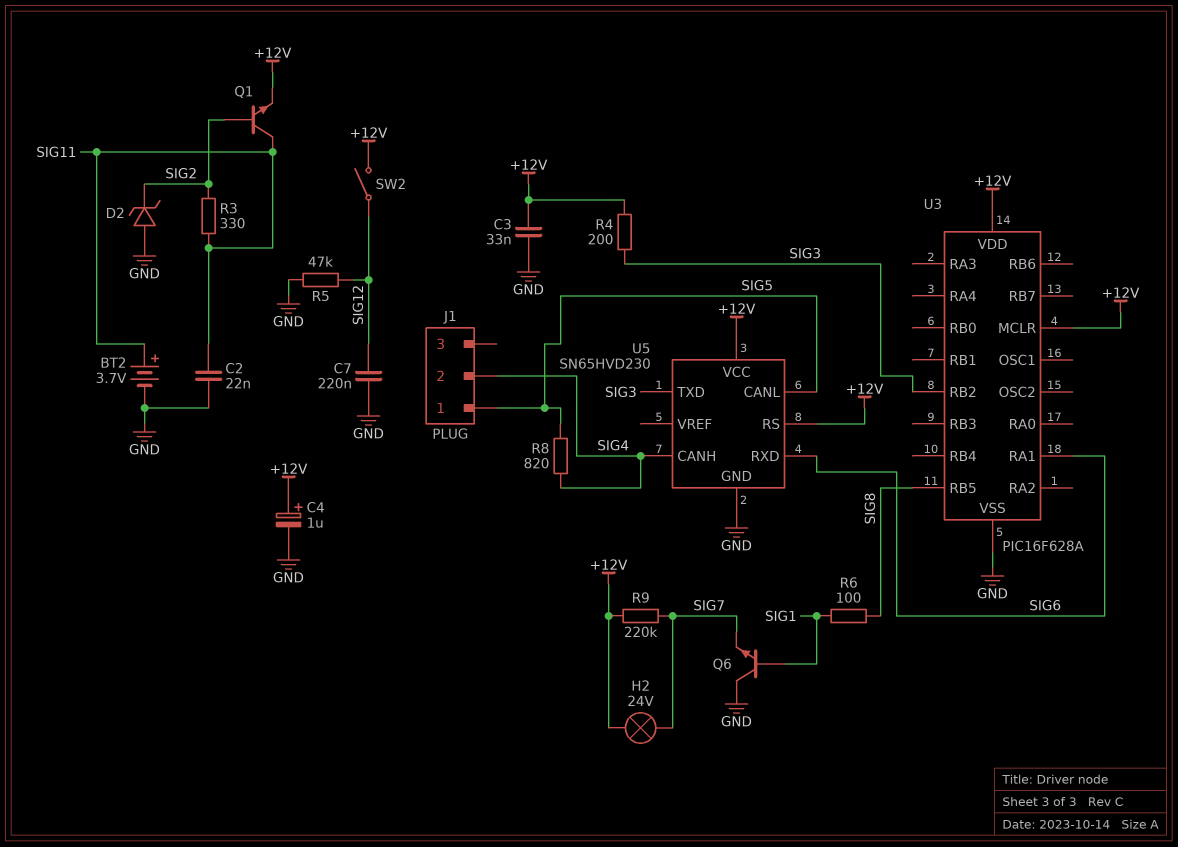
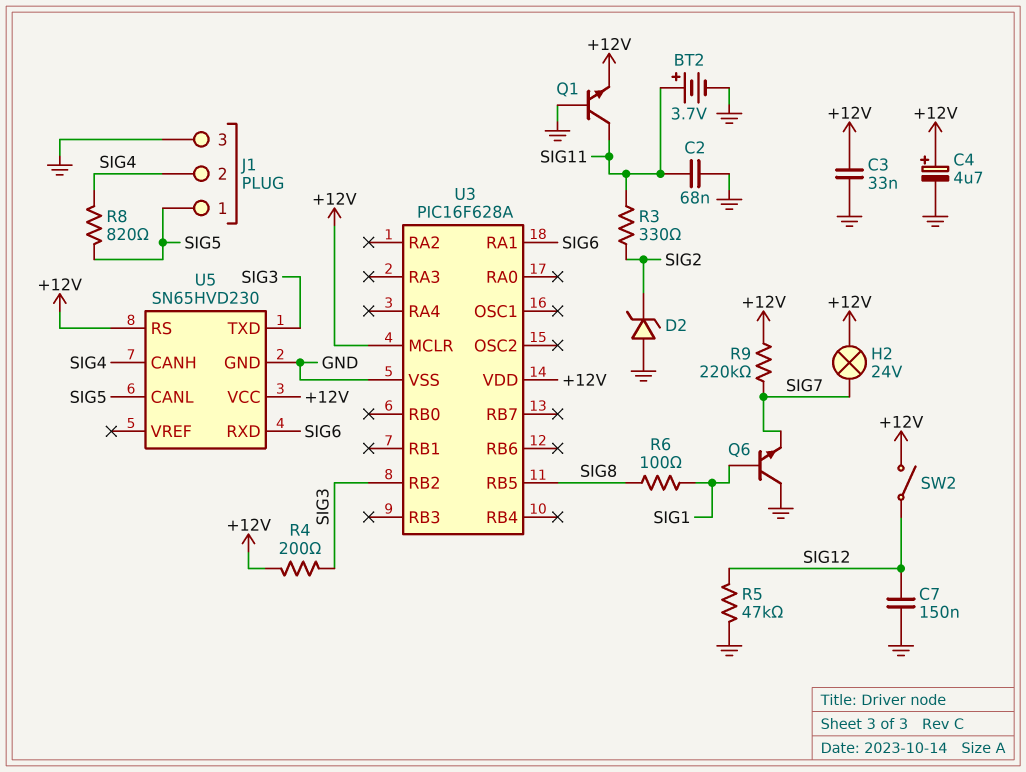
C2: 22nF (GND, SIG11) -> 68nF (GND, SIG11)
C4: 1uF (plus +12V, minus GND) -> 4.7uF (plus +12V, minus GND)
C7: 220nF (GND, SIG12) -> 150nF (GND, SIG12)
J1 pin 3: none -> GND
Q1: NPN (B SIG2, C SIG11, E +12V) -> NPN (B GND, C SIG11, E +12V)

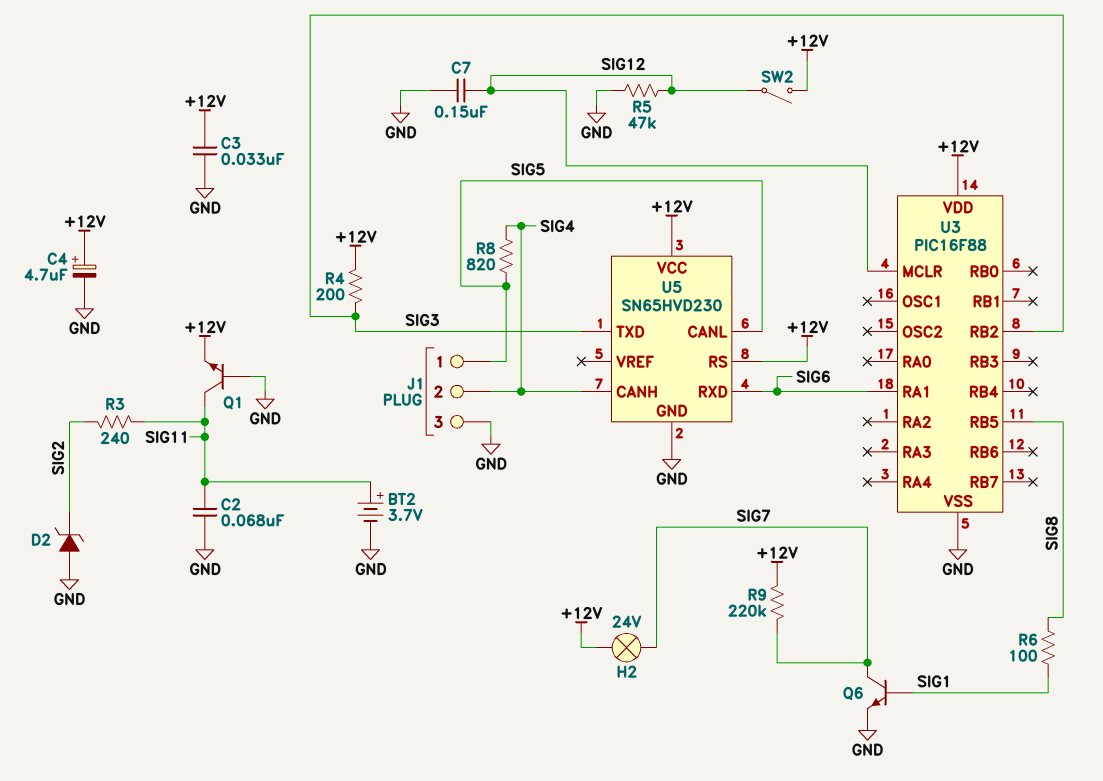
Q6: NPN (B SIG1, C GND, E SIG7) -> NPN (B SIG1, C SIG7, E GND)
R3: 330 (SIG2, SIG11) -> 240 (SIG2, SIG11)
U3: PIC16F628A -> PIC16F88
U3 pin MCLR: +12V -> SIG12

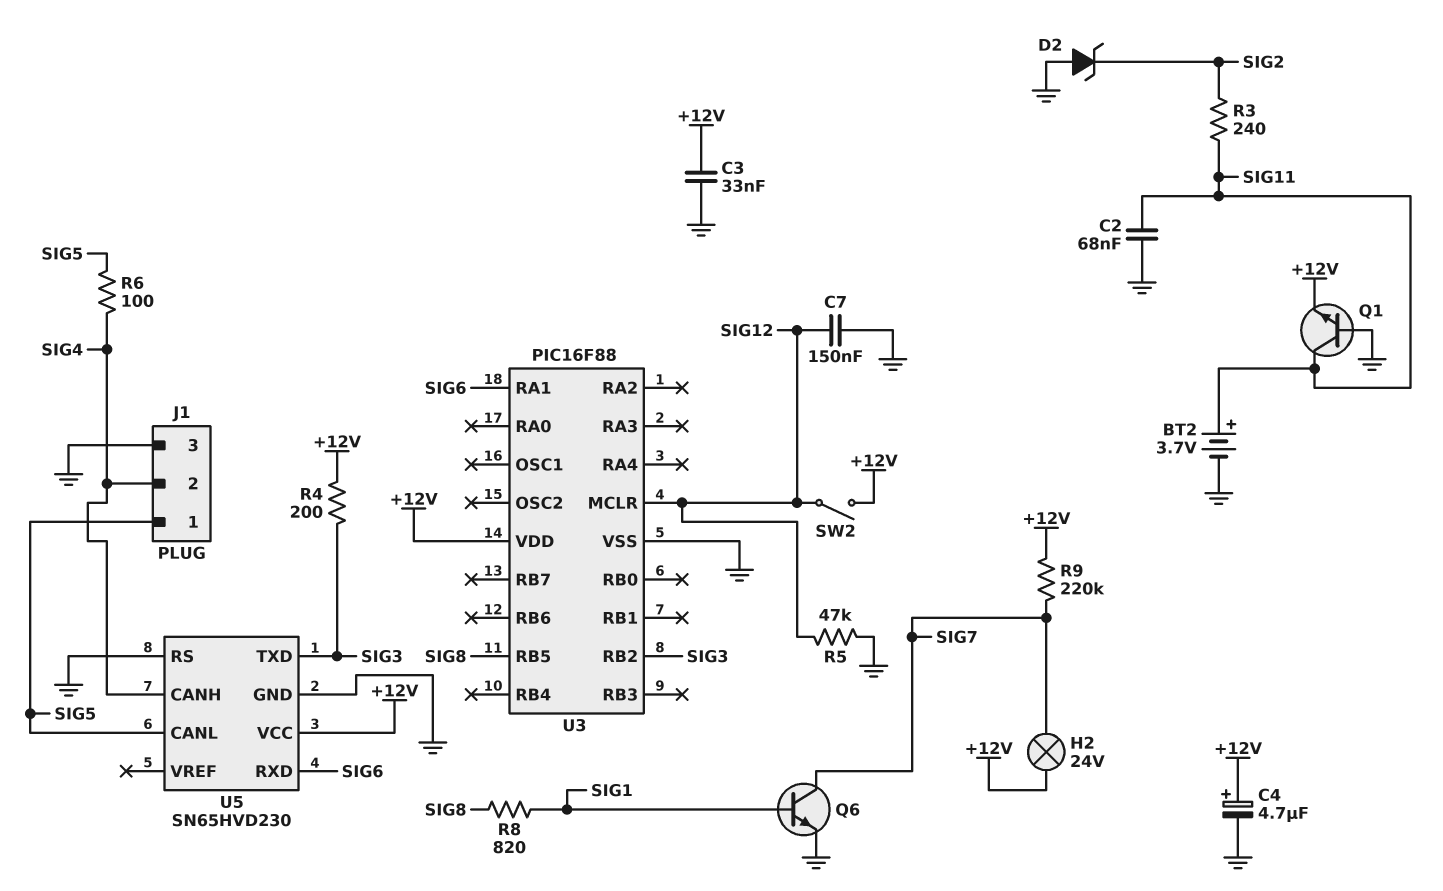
R6: 100 (SIG1, SIG8) -> 100 (SIG4, SIG5)
R8: 820 (SIG4, SIG5) -> 820 (SIG1, SIG8)
U5 pin RS: +12V -> GND

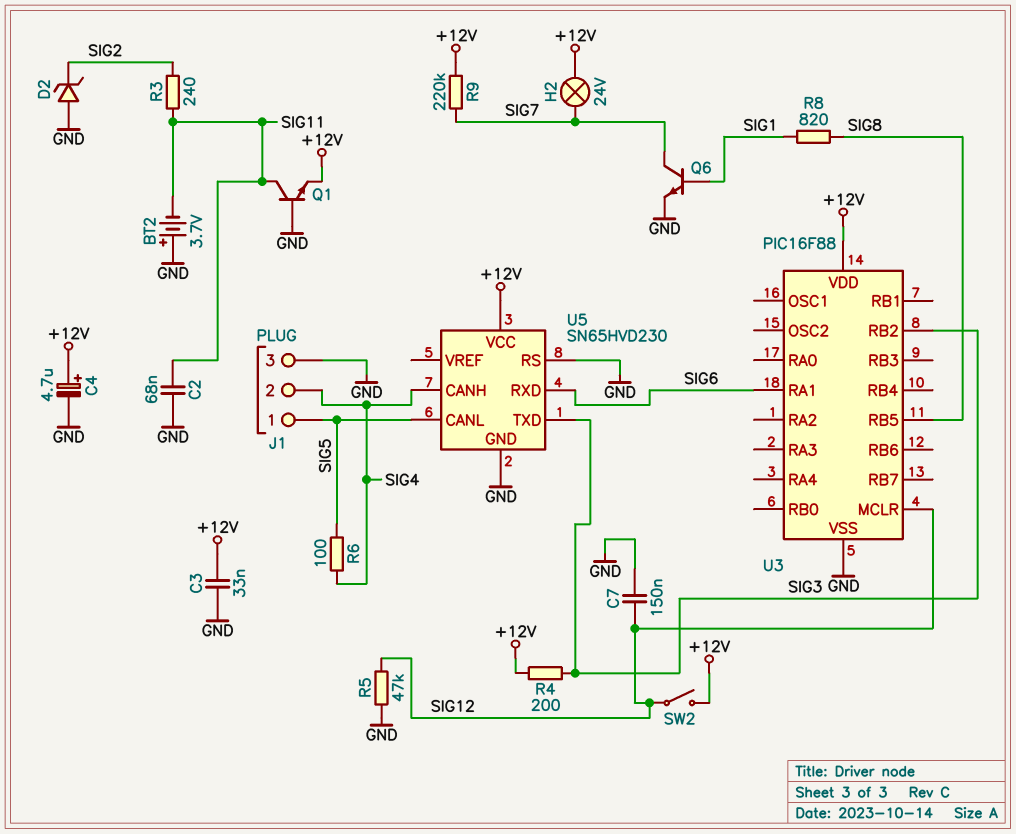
BT2: 3.7V (plus SIG11, minus GND) -> 3.7V (plus GND, minus SIG11)

